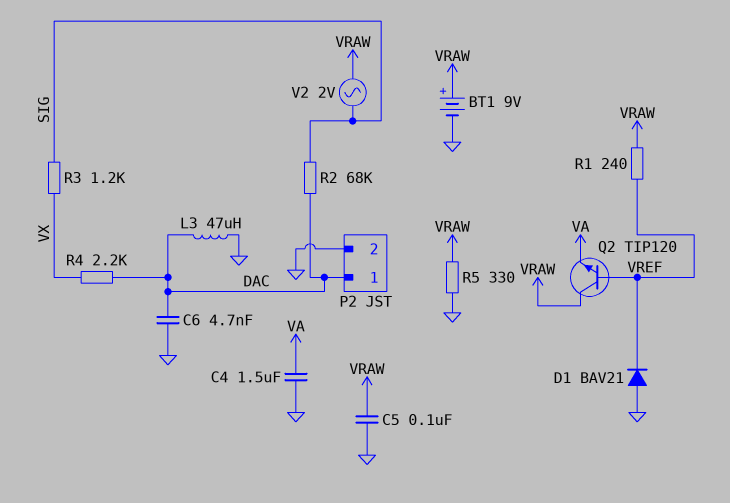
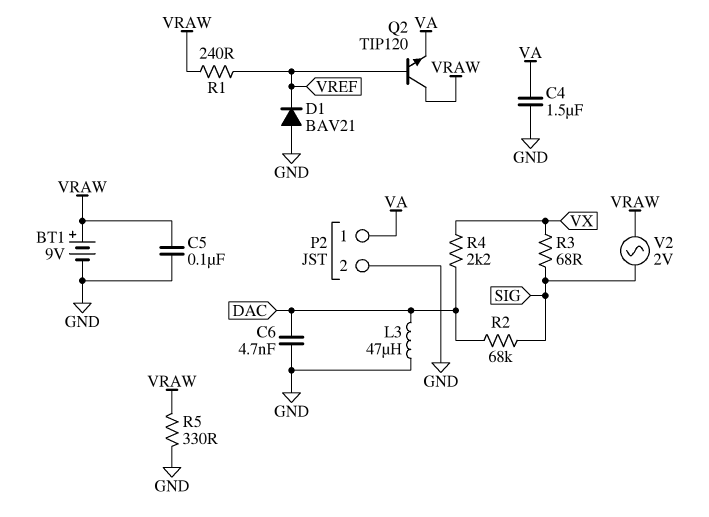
P2 pin 1: DAC -> VA
R3: 1.2k (SIG, VX) -> 68 (SIG, VX)

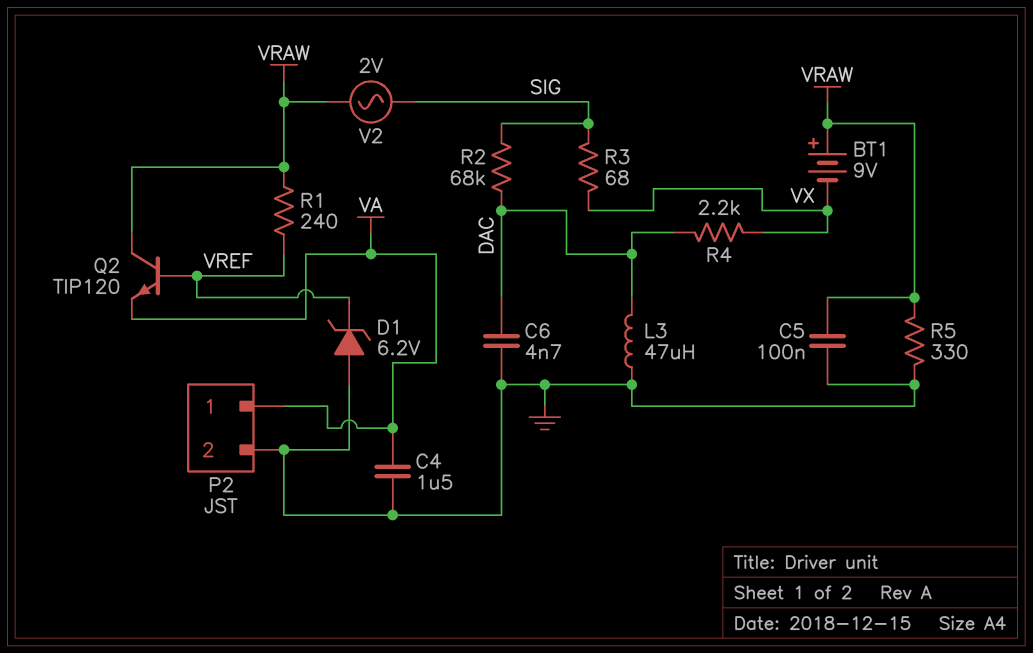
BT1: 9V (plus VRAW, minus GND) -> 9V (plus VRAW, minus VX)
D1: diode BAV21 (A GND, K VREF) -> zener 6.2V (A GND, K VREF)

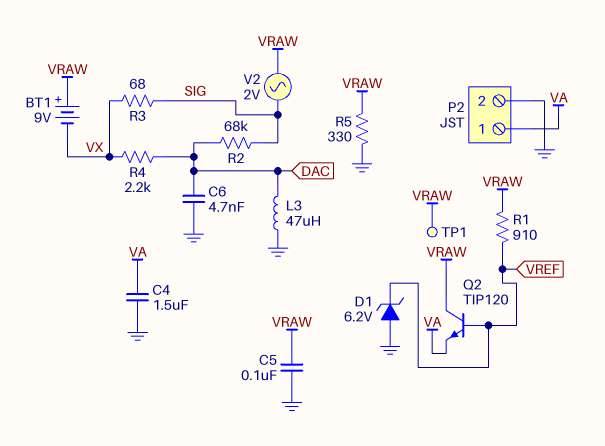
R1: 240 (VRAW, VREF) -> 910 (VRAW, VREF)
TP1: none -> test point (VRAW)

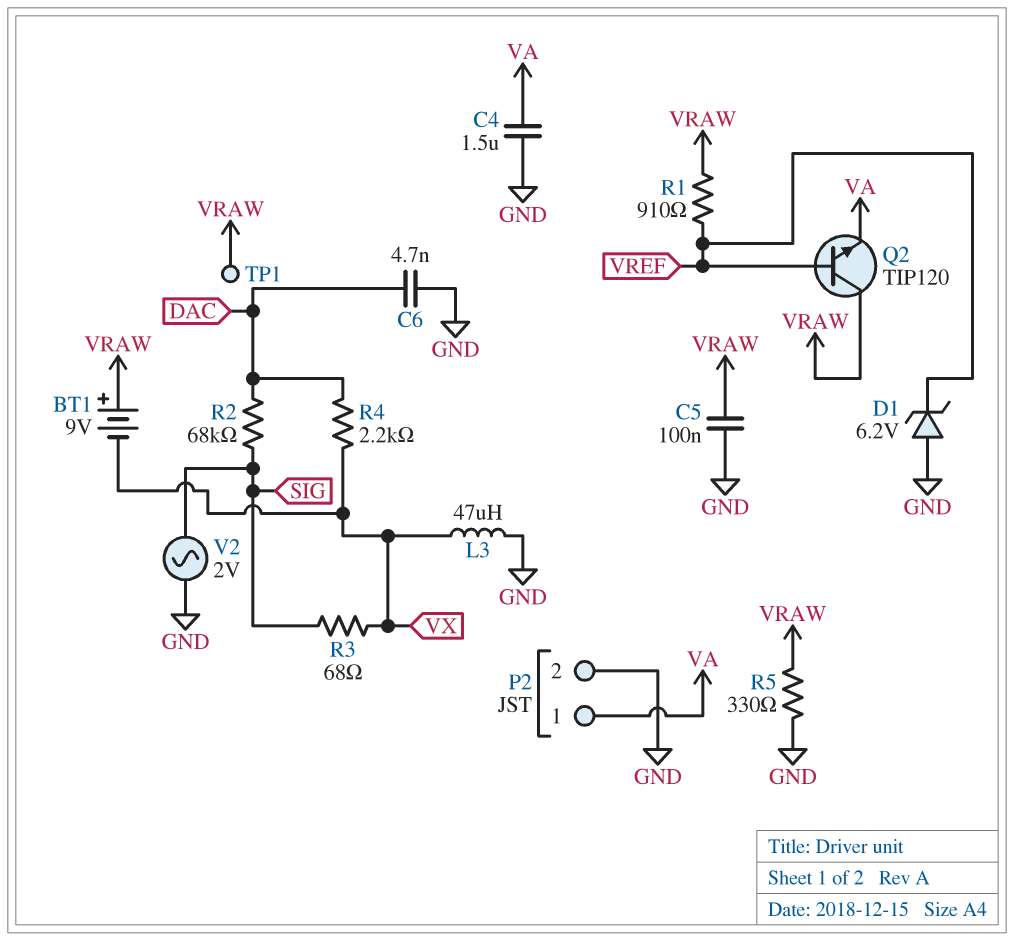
L3: 47uH (DAC, GND) -> 47uH (GND, VX)
V2: AC 2V (SIG, VRAW) -> AC 2V (GND, SIG)

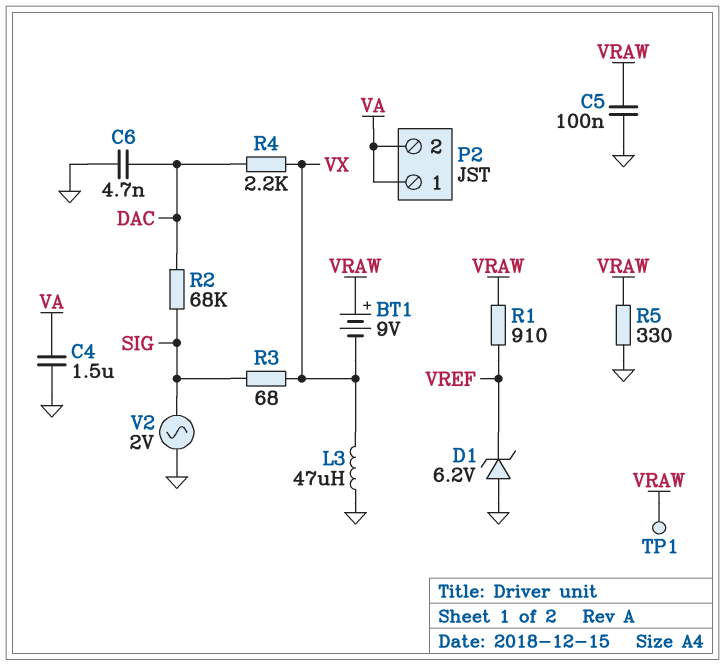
P2 pin 2: GND -> VA
Q2: NPN TIP120 (B VREF, C VRAW, E VA) -> none

